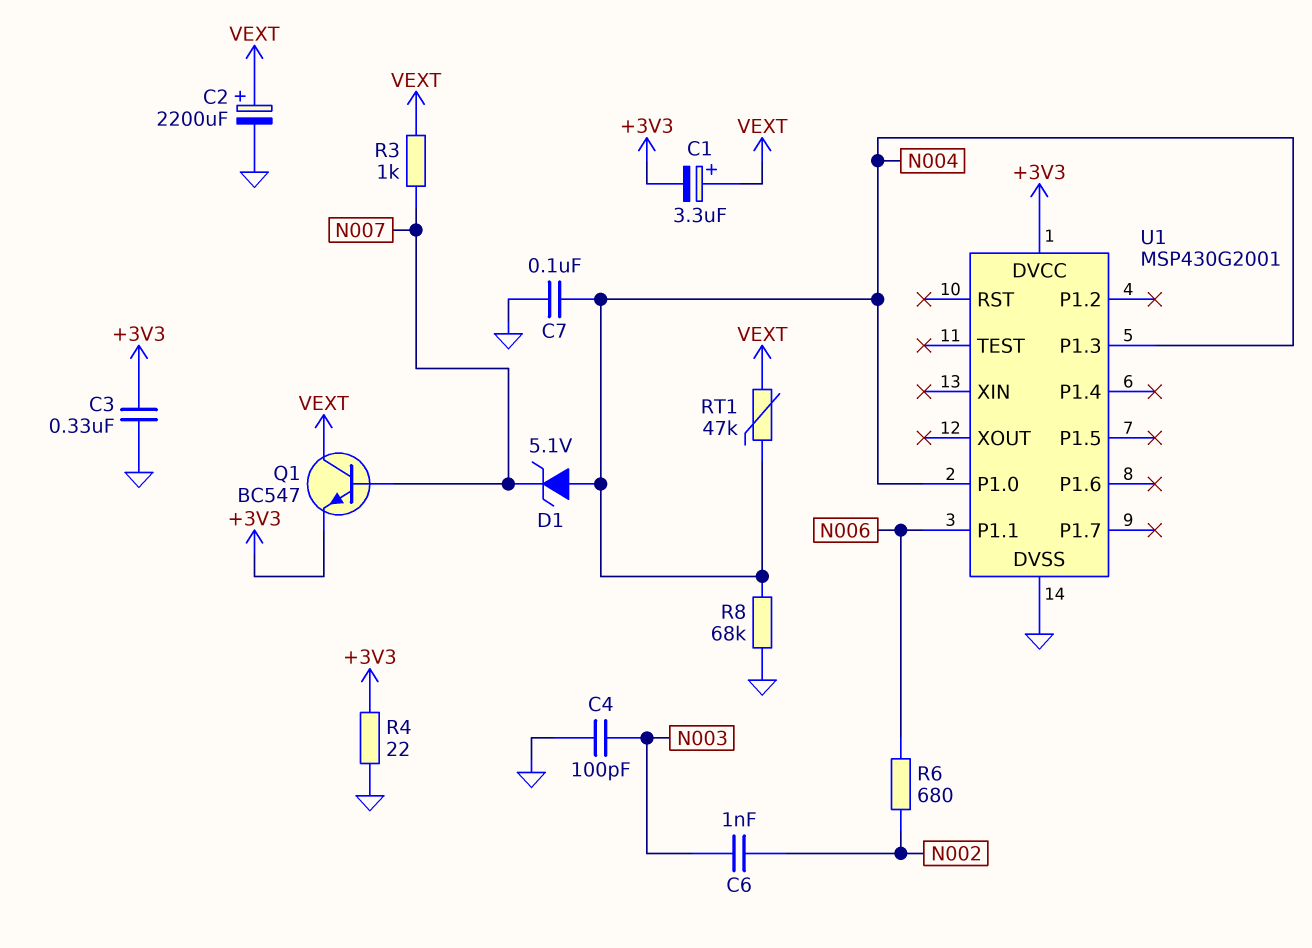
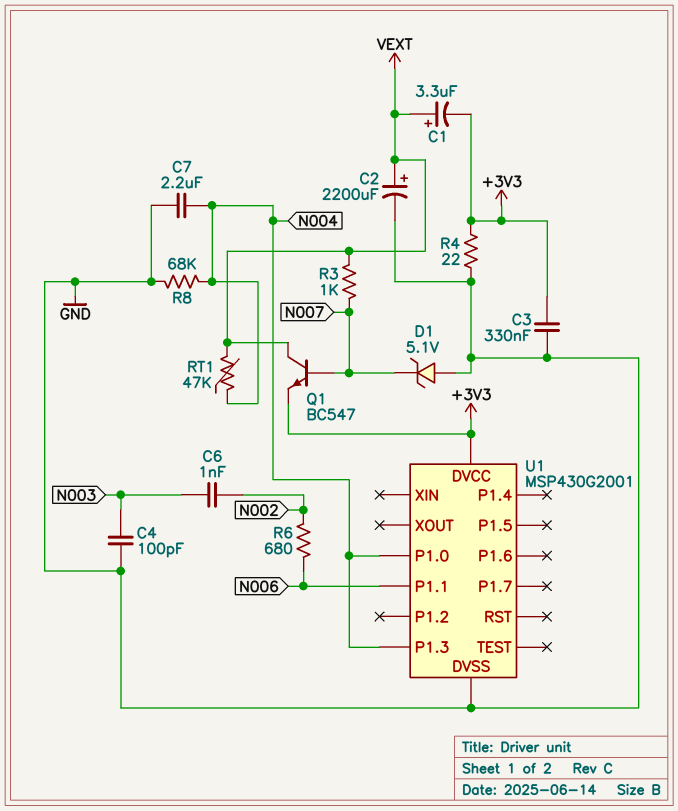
C7: 100nF (GND, N004) -> 2.2uF (GND, N004)
D1: zener 5.1V (A N004, K N007) -> zener 5.1V (A GND, K N007)

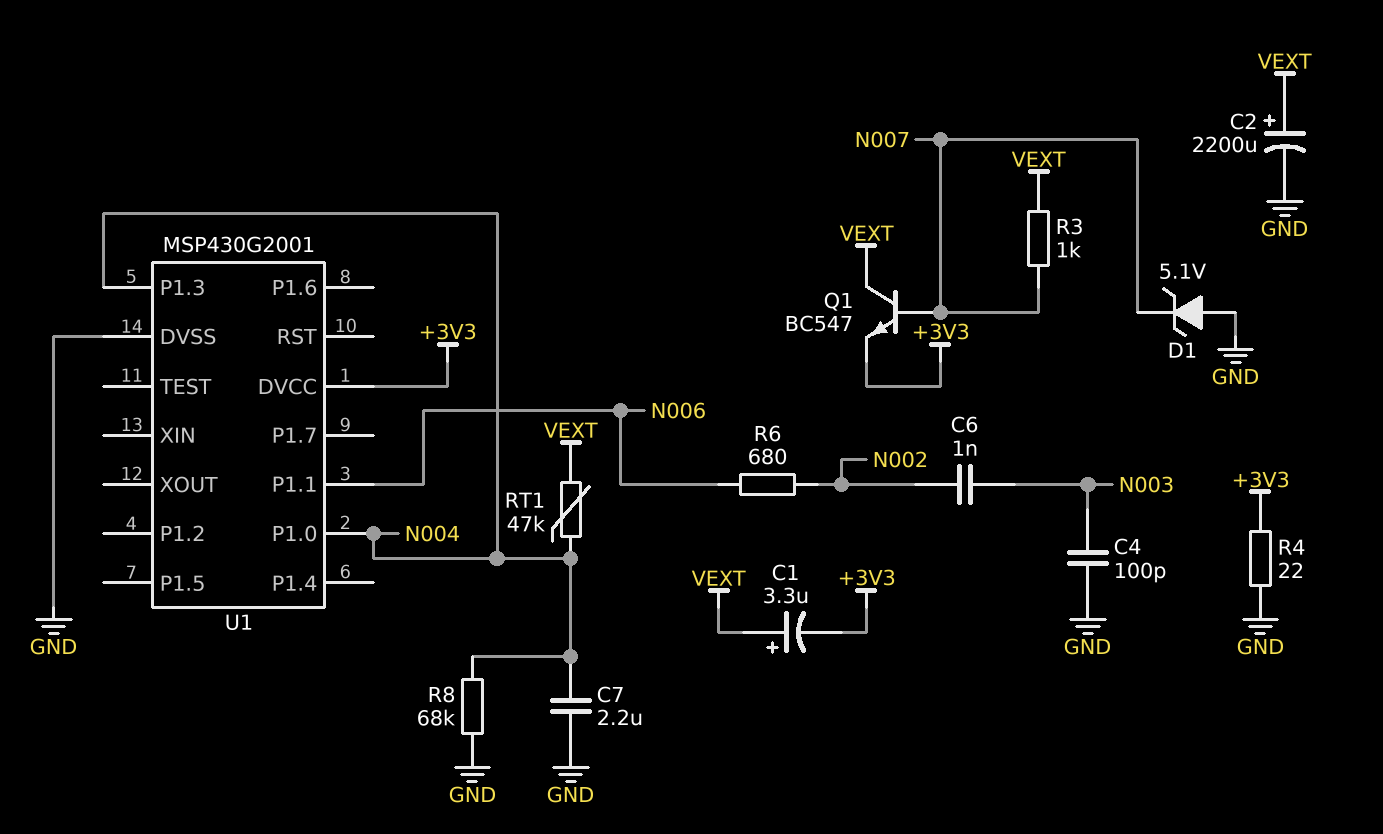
C3: 330nF (+3V3, GND) -> none

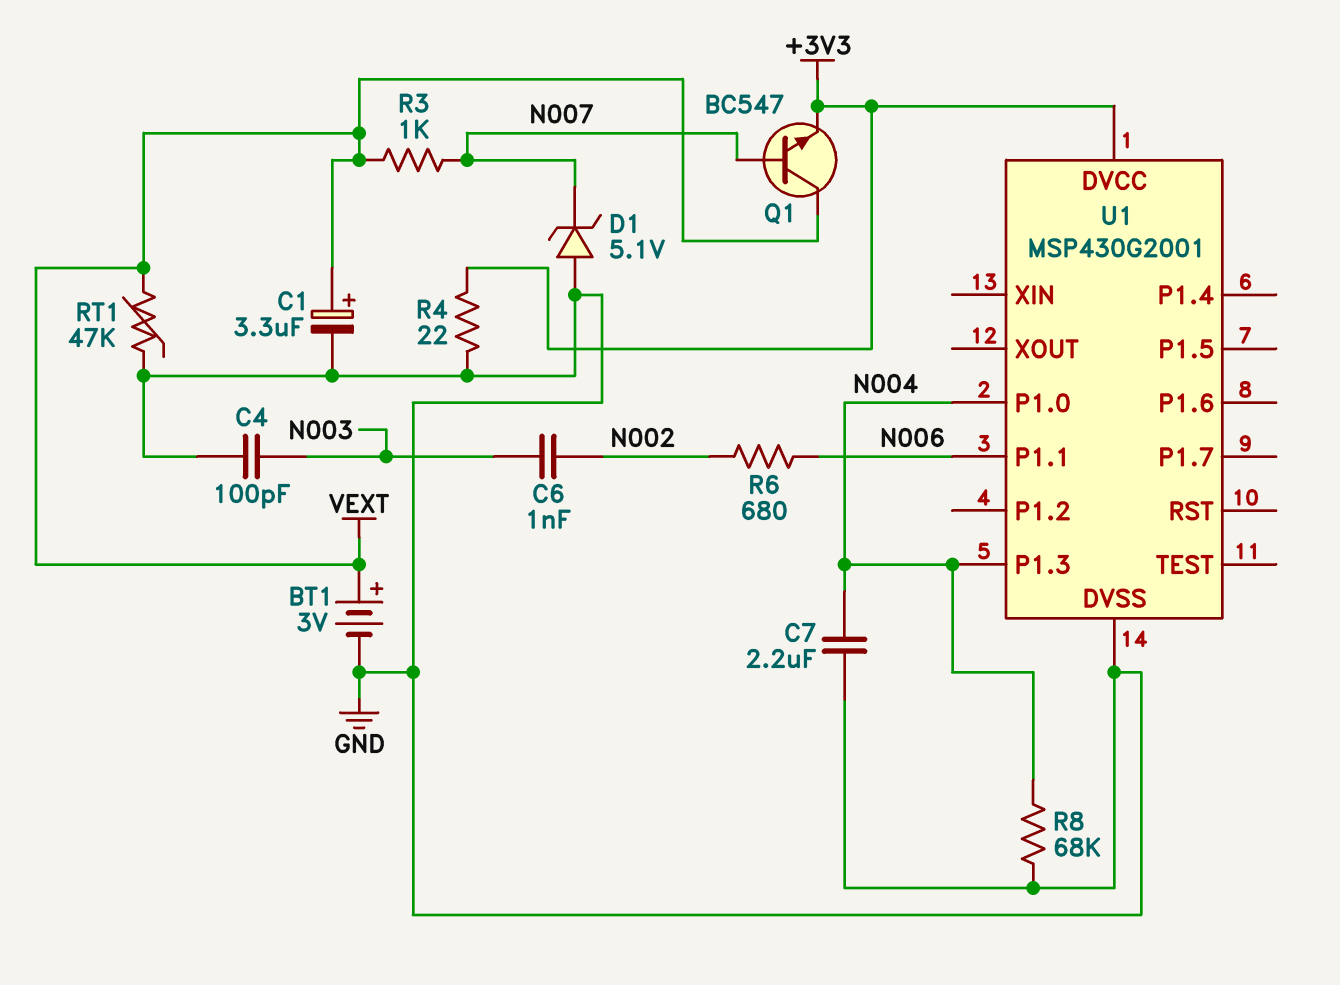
BT1: none -> 3V (plus VEXT, minus GND)
C1: 3.3uF (plus VEXT, minus +3V3) -> 3.3uF (plus VEXT, minus GND)
C2: 2200uF (plus VEXT, minus GND) -> none
RT1: 47k (N004, VEXT) -> 47k (GND, VEXT)

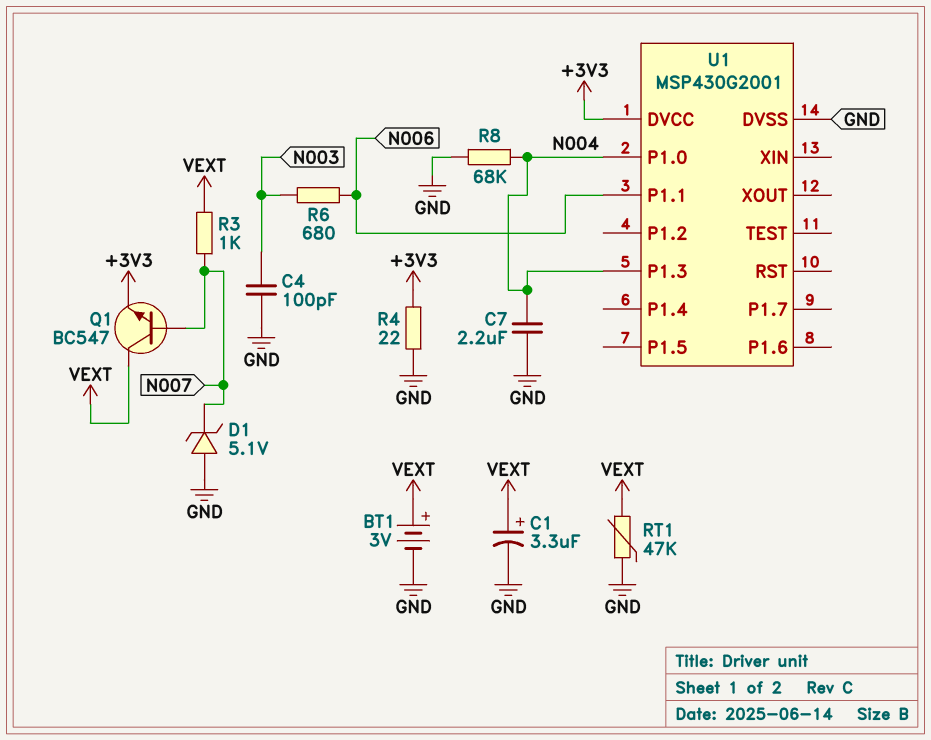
C6: 1nF (N002, N003) -> none
R6: 680 (N002, N006) -> 680 (N003, N006)

